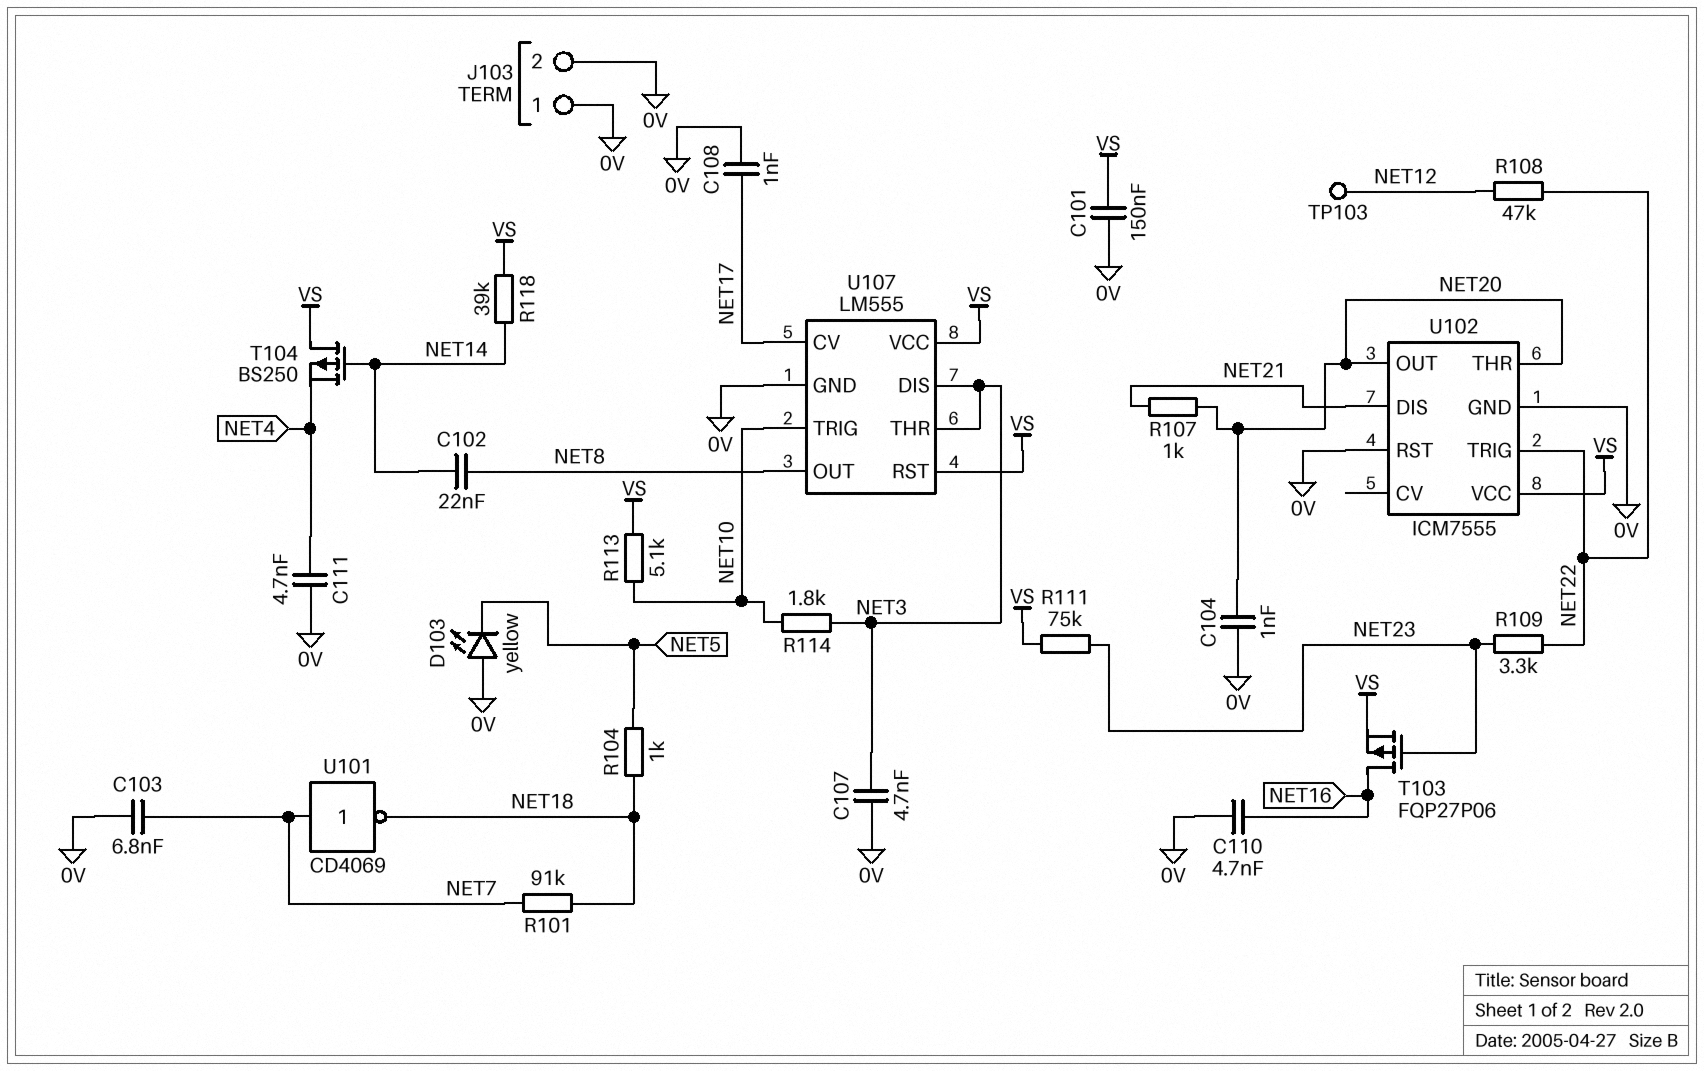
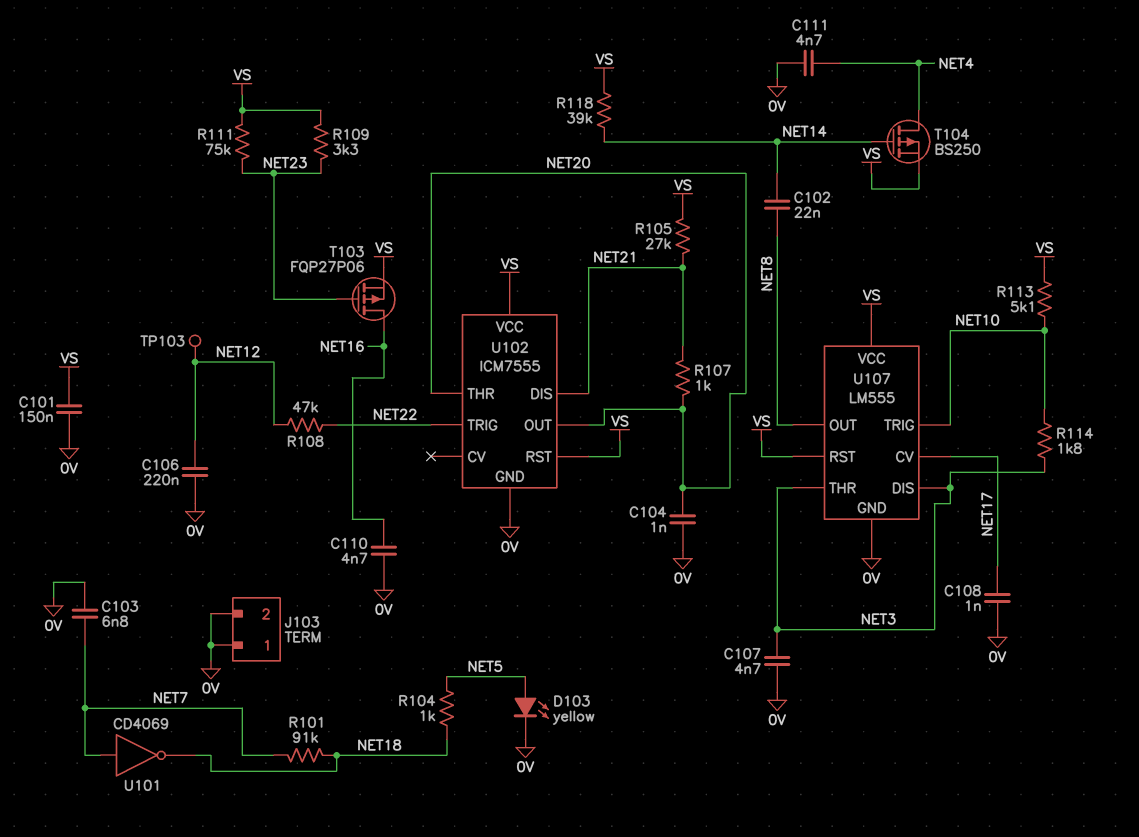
C106: none -> 220nF (0V, NET12)
D103: LED yellow (A 0V, K NET5) -> LED yellow (A NET5, K 0V)
R105: none -> 27k (NET21, VS)
R109: 3.3k (NET22, NET23) -> 3.3k (NET23, VS)
T104: PMOS BS250 (G NET14, D VS, S NET4) -> PMOS BS250 (G NET14, D NET4, S VS)
U102 pin RST: 0V -> VS

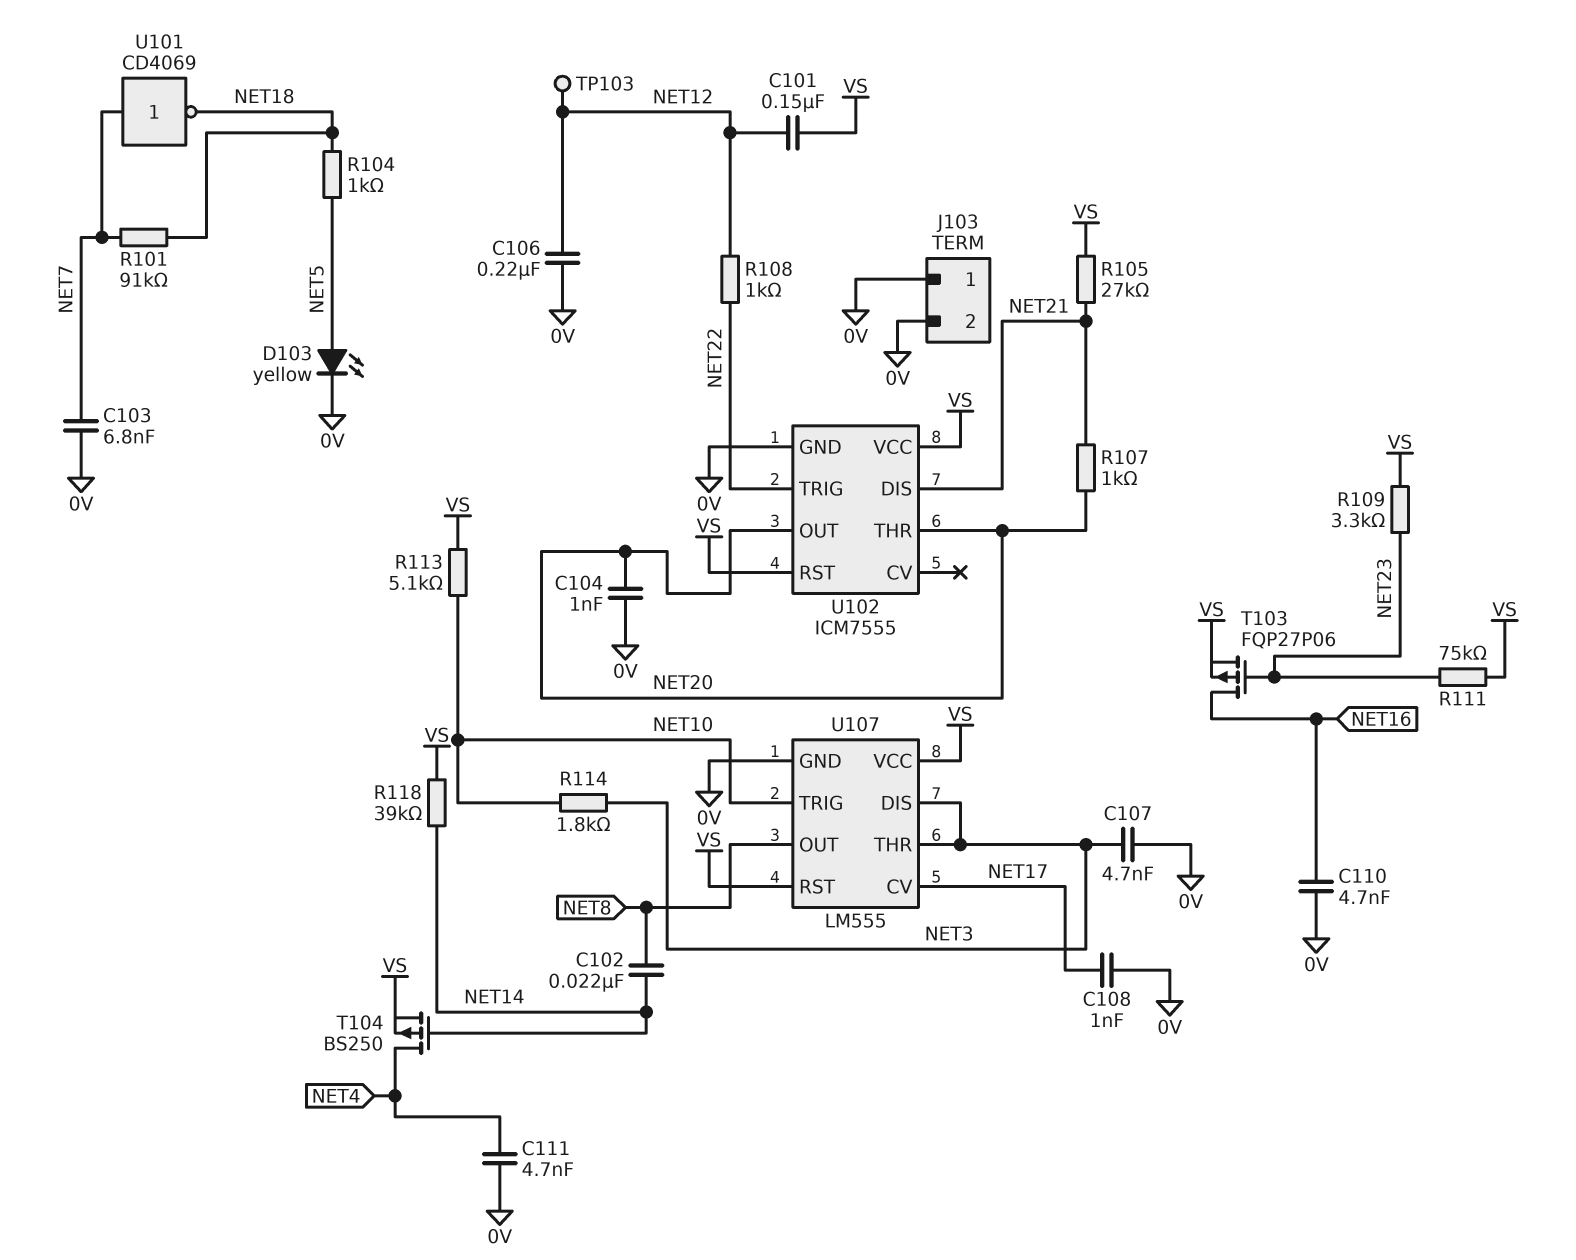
C101: 150nF (0V, VS) -> 150nF (NET12, VS)
R108: 47k (NET12, NET22) -> 1k (NET12, NET22)

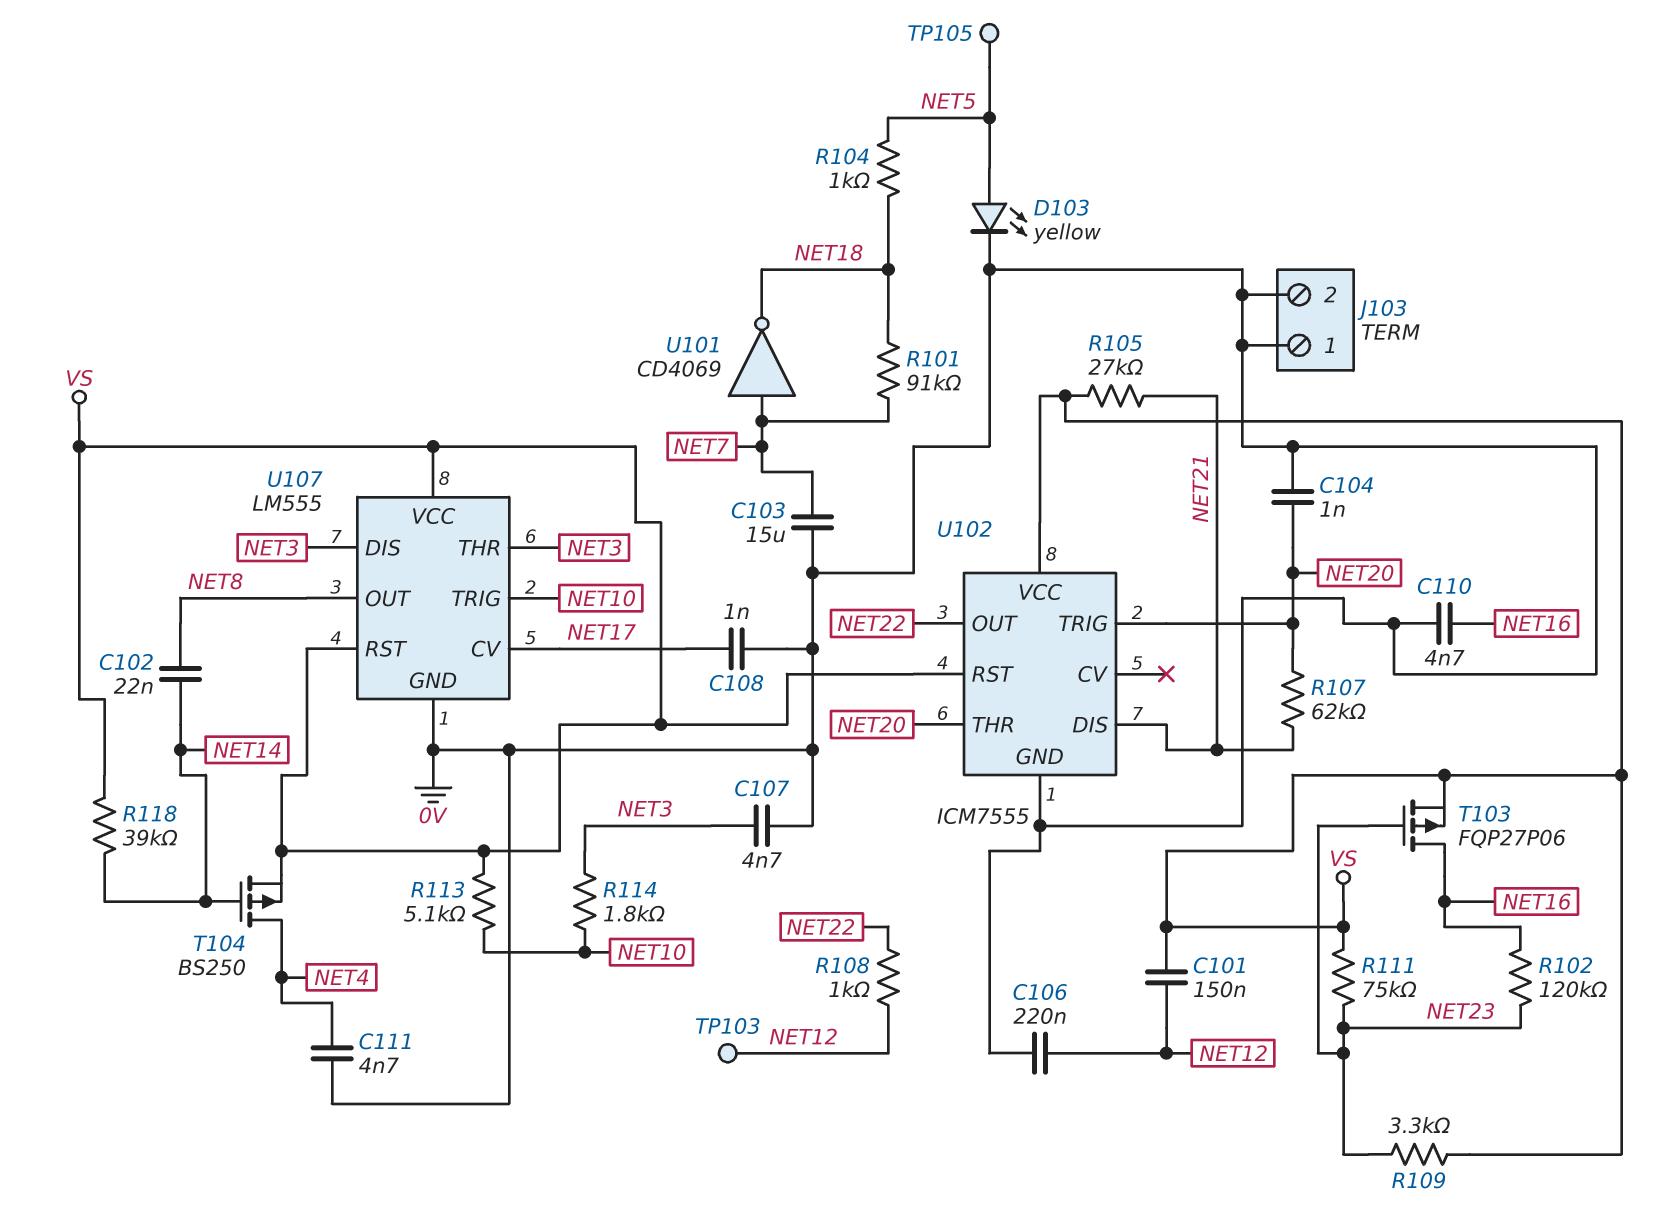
C103: 6.8nF (0V, NET7) -> 15uF (0V, NET7)
R102: none -> 120k (NET16, NET23)
R107: 1k (NET20, NET21) -> 62k (NET20, NET21)
TP105: none -> test point (NET5)
U102 pin OUT: NET20 -> NET22
U102 pin TRIG: NET22 -> NET20

